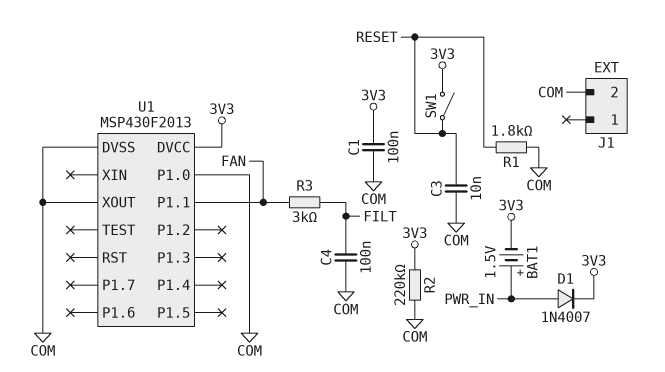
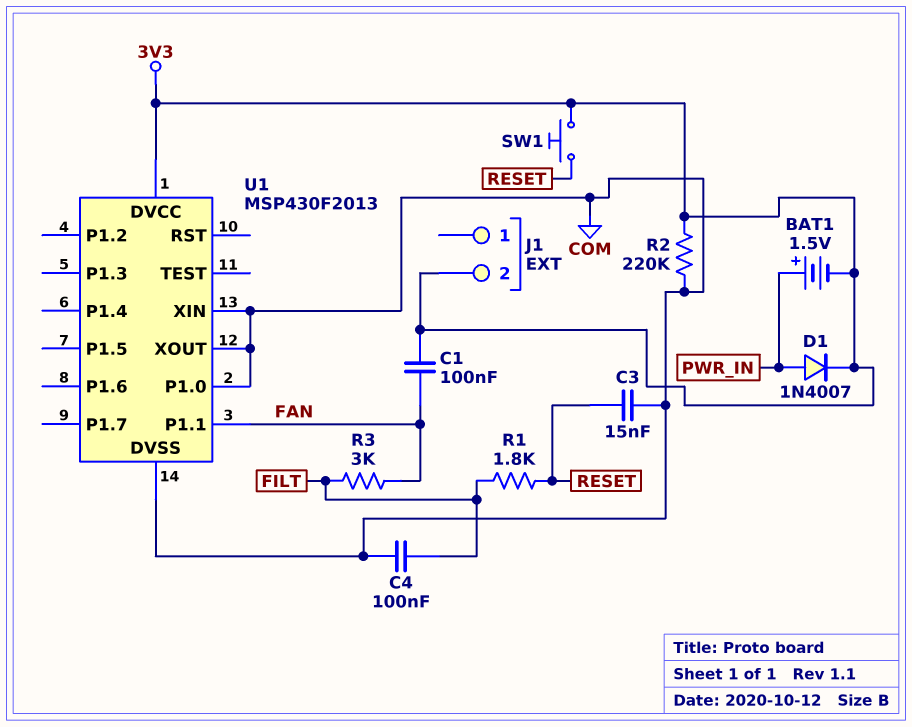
C1: 100nF (3V3, COM) -> 100nF (3V3, FAN)
C3: 10nF (COM, RESET) -> 15nF (COM, RESET)
J1 pin 2: COM -> 3V3
R1: 1.8k (COM, RESET) -> 1.8k (FILT, RESET)
SW1: switch (3V3, RESET) -> button (3V3, RESET)
U1 pin XIN: none -> COM

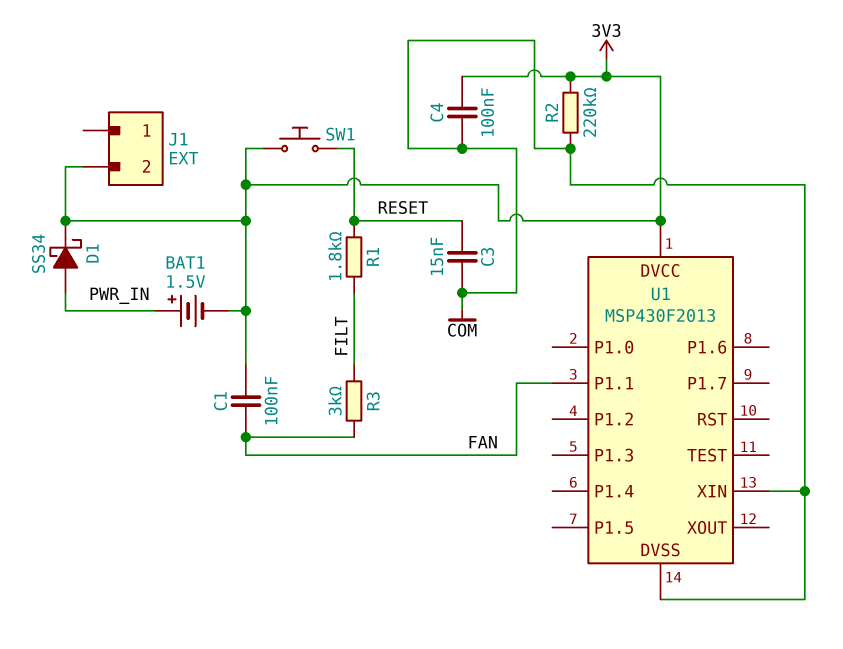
C4: 100nF (COM, FILT) -> 100nF (3V3, COM)
D1: diode 1N4007 (A PWR_IN, K 3V3) -> schottky SS34 (A PWR_IN, K 3V3)
U1 pin P1.0: COM -> none
U1 pin XOUT: COM -> none

